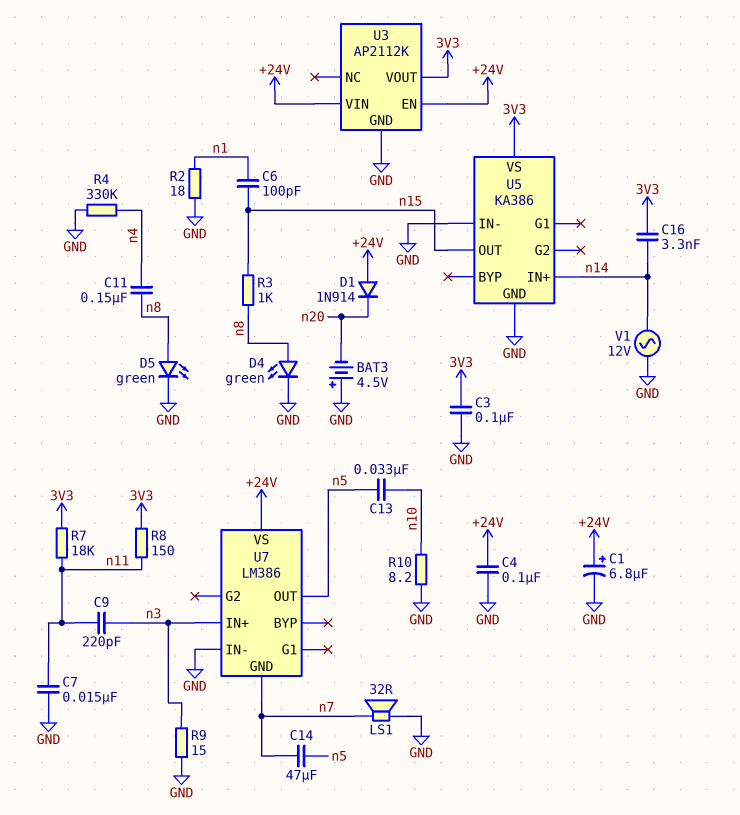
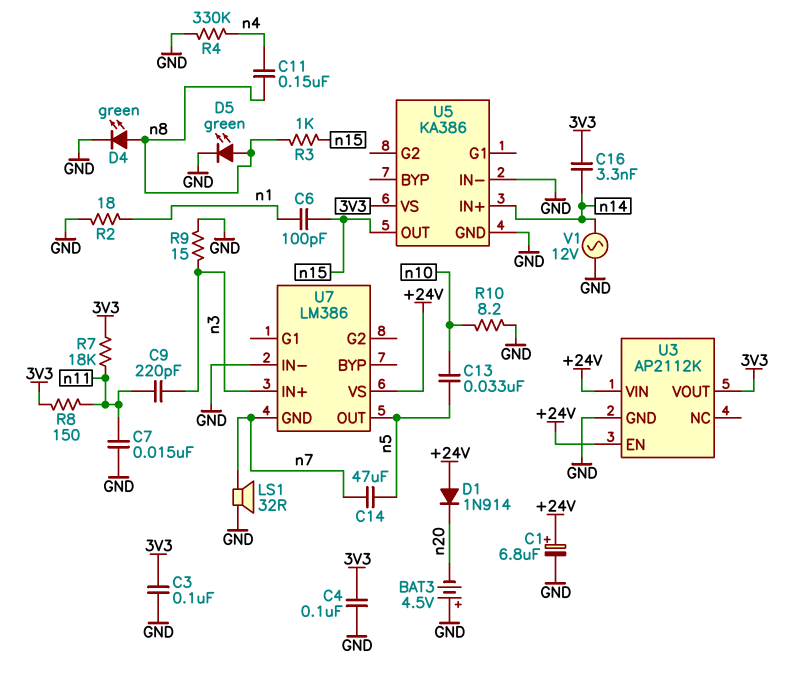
C4: 100nF (+24V, GND) -> 100nF (3V3, GND)

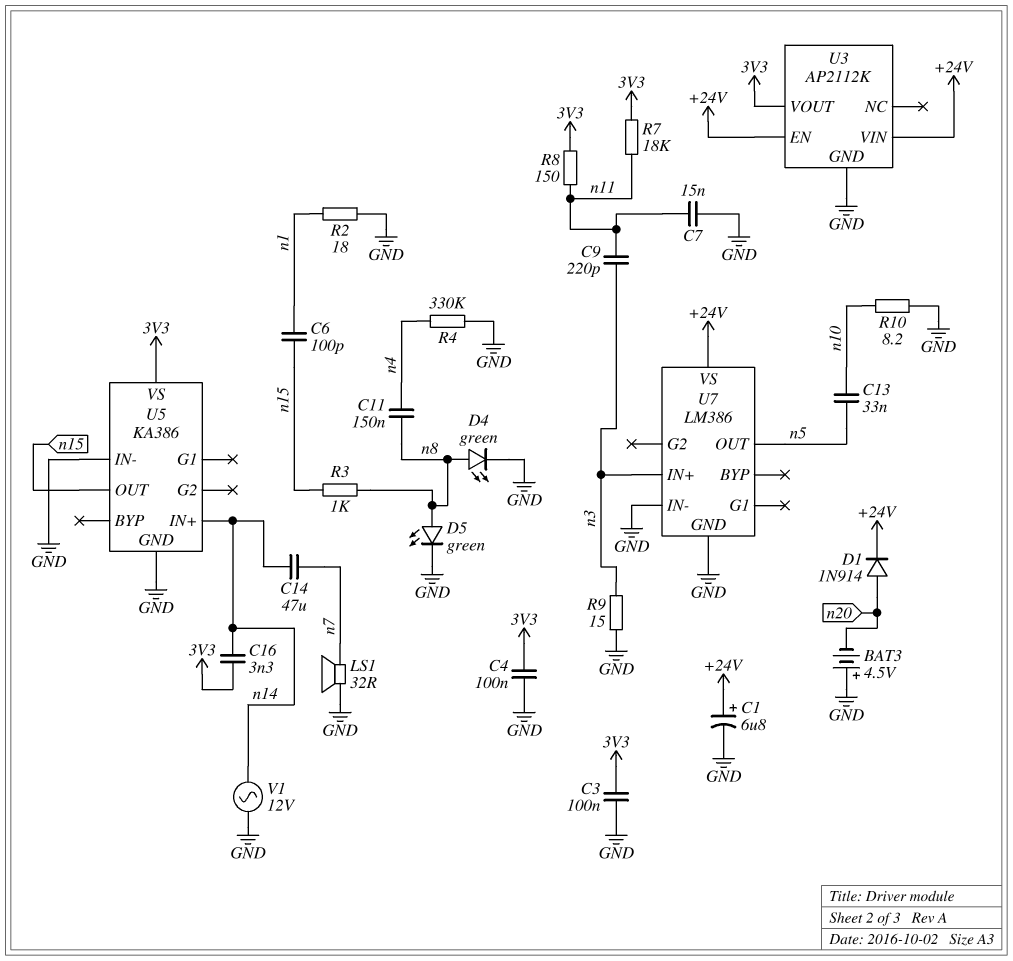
C14: 47uF (n5, n7) -> 47uF (n7, n14)
D1: diode 1N914 (A +24V, K n20) -> diode 1N914 (A n20, K +24V)
U7 pin GND: n7 -> GND

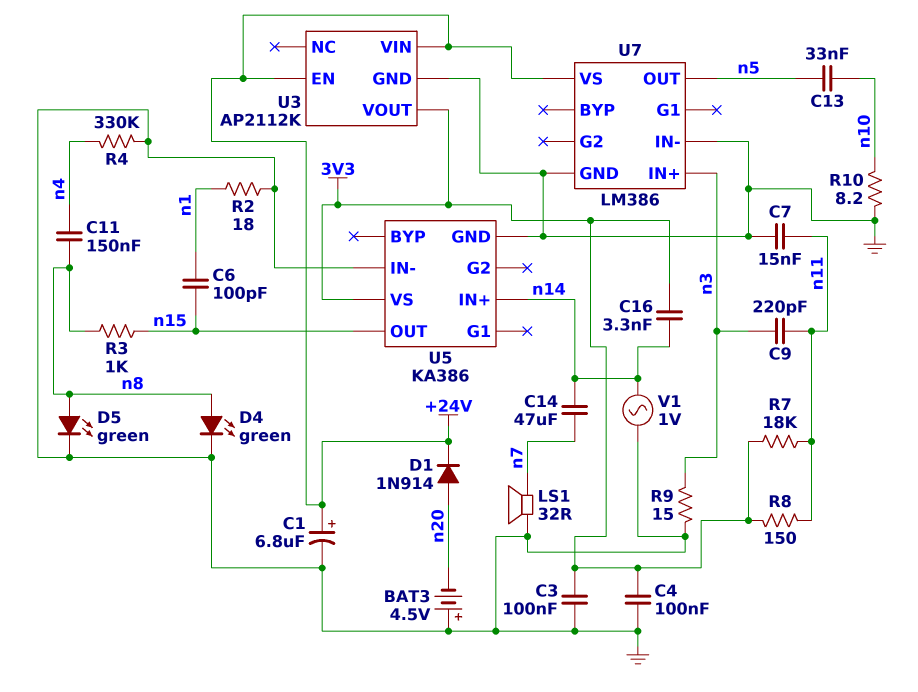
V1: AC 12V (GND, n14) -> AC 1V (GND, n14)

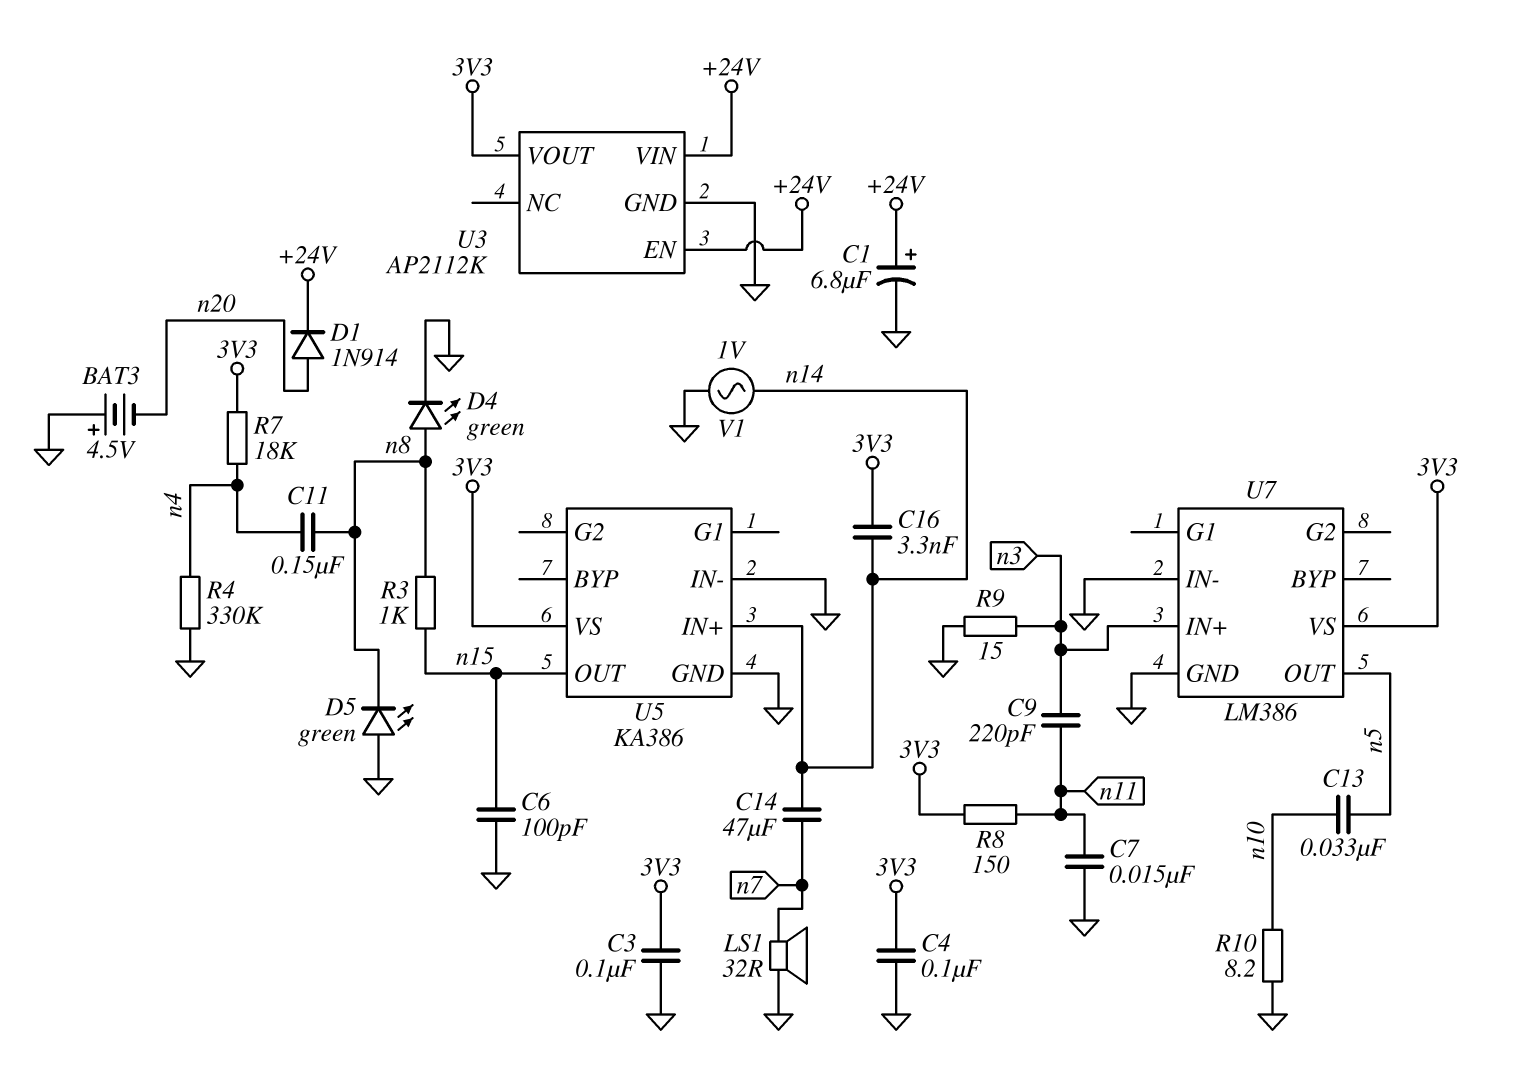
C6: 100pF (n1, n15) -> 100pF (GND, n15)
D5: LED green (A n8, K GND) -> LED green (A GND, K n8)
R2: 18 (GND, n1) -> none
R7: 18k (3V3, n11) -> 18k (3V3, n4)
U7 pin VS: +24V -> 3V3

